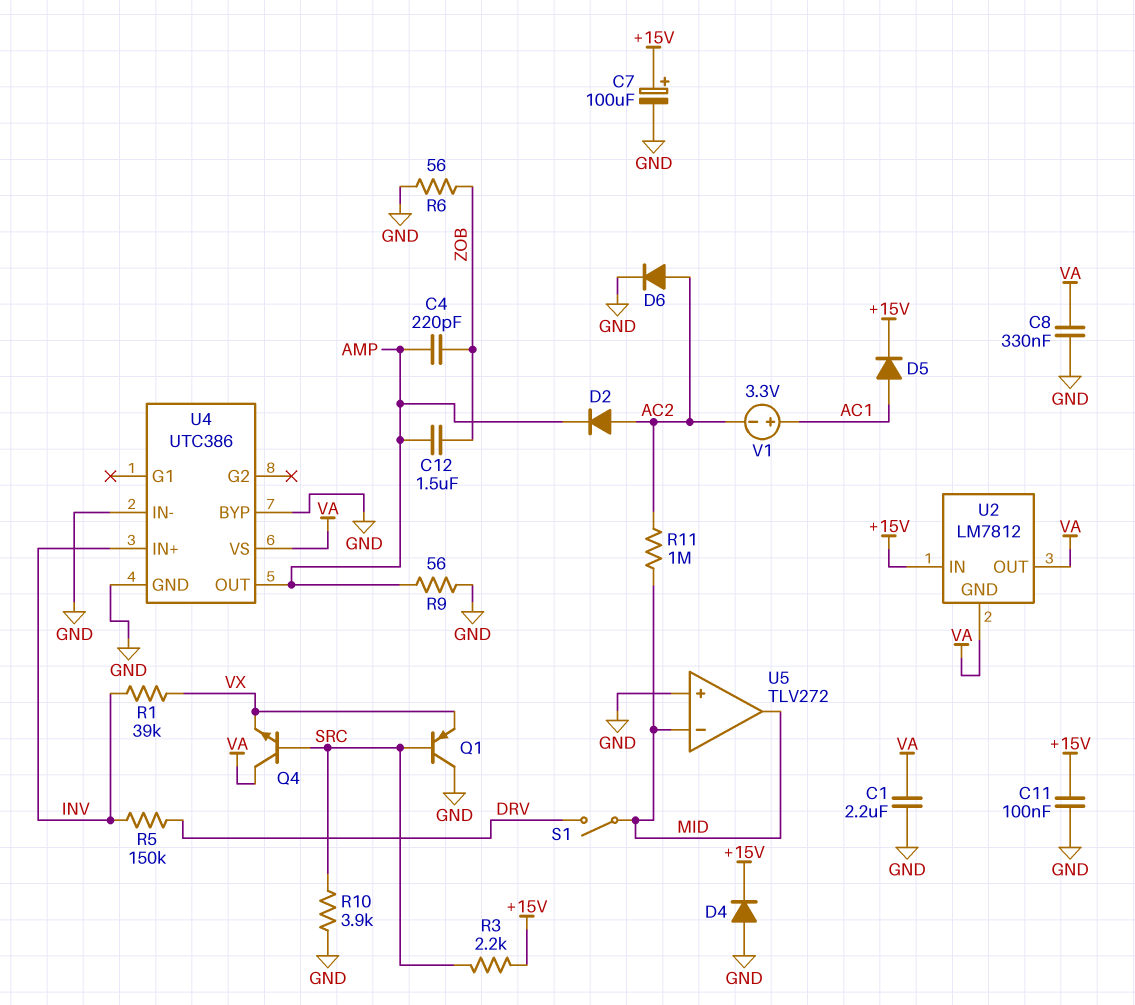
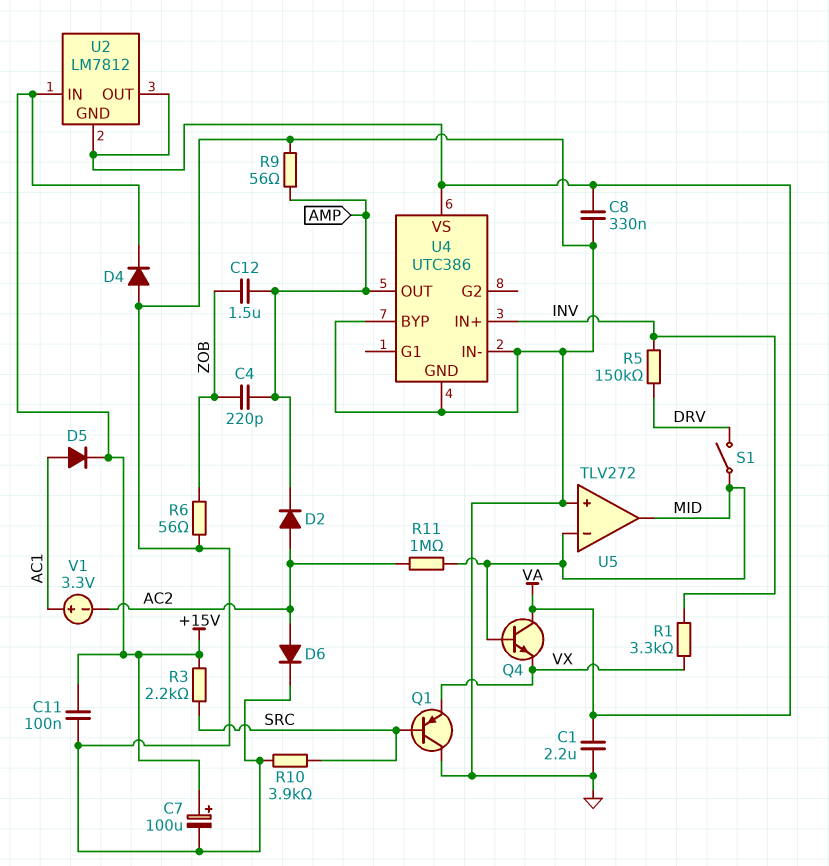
Q4: NPN (B SRC, C VA, E VX) -> NPN (B MID, C VA, E VX)
R1: 39k (INV, VX) -> 3.3k (INV, VX)

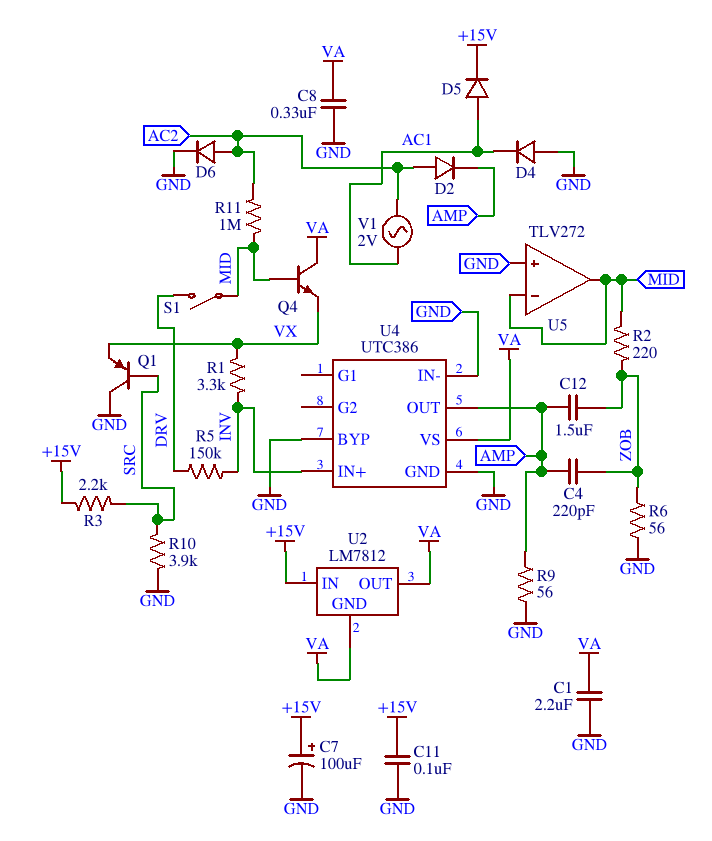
D4: diode (A GND, K +15V) -> diode (A GND, K AC1)
R2: none -> 220 (MID, ZOB)
V1: 3.3V (plus AC1, minus AC2) -> AC 2V (AC1, AC2)

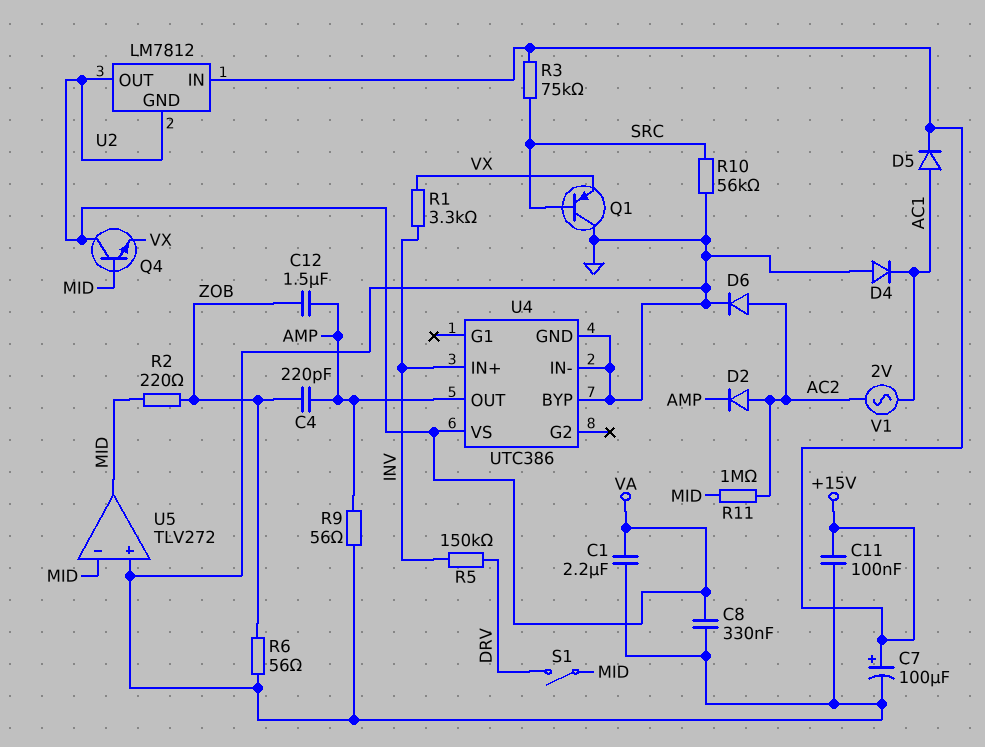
R3: 2.2k (+15V, SRC) -> 75k (+15V, SRC)
R10: 3.9k (GND, SRC) -> 56k (GND, SRC)

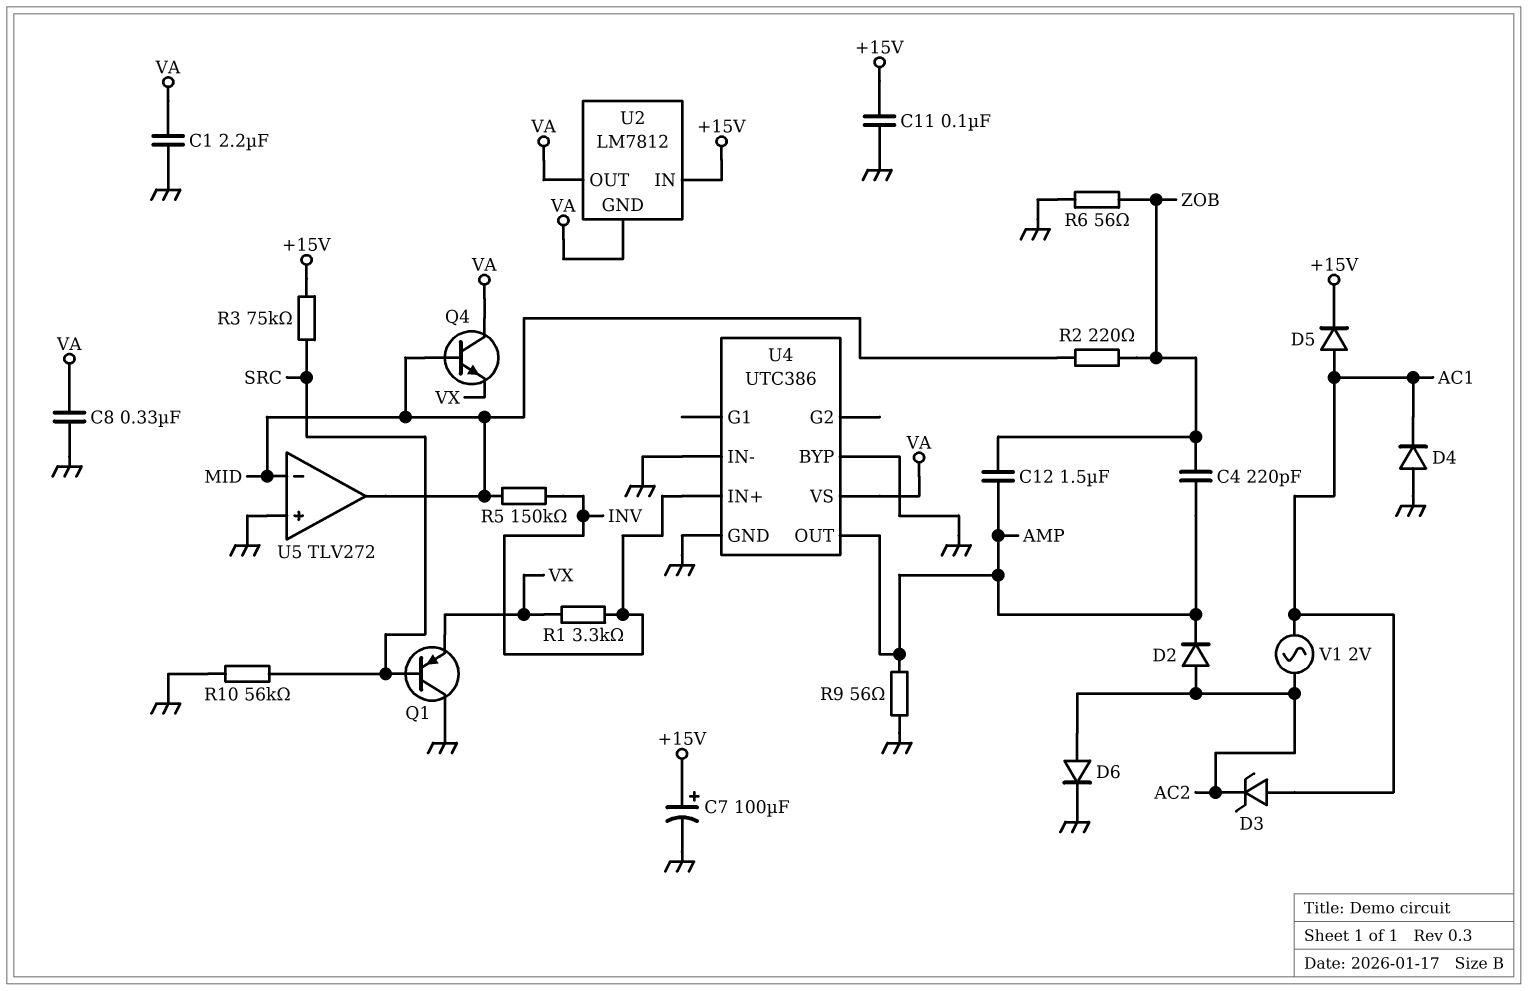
D3: none -> zener (A AC1, K AC2)
R5: 150k (DRV, INV) -> 150k (INV, MID)
R11: 1M (AC2, MID) -> none
S1: switch (DRV, MID) -> none

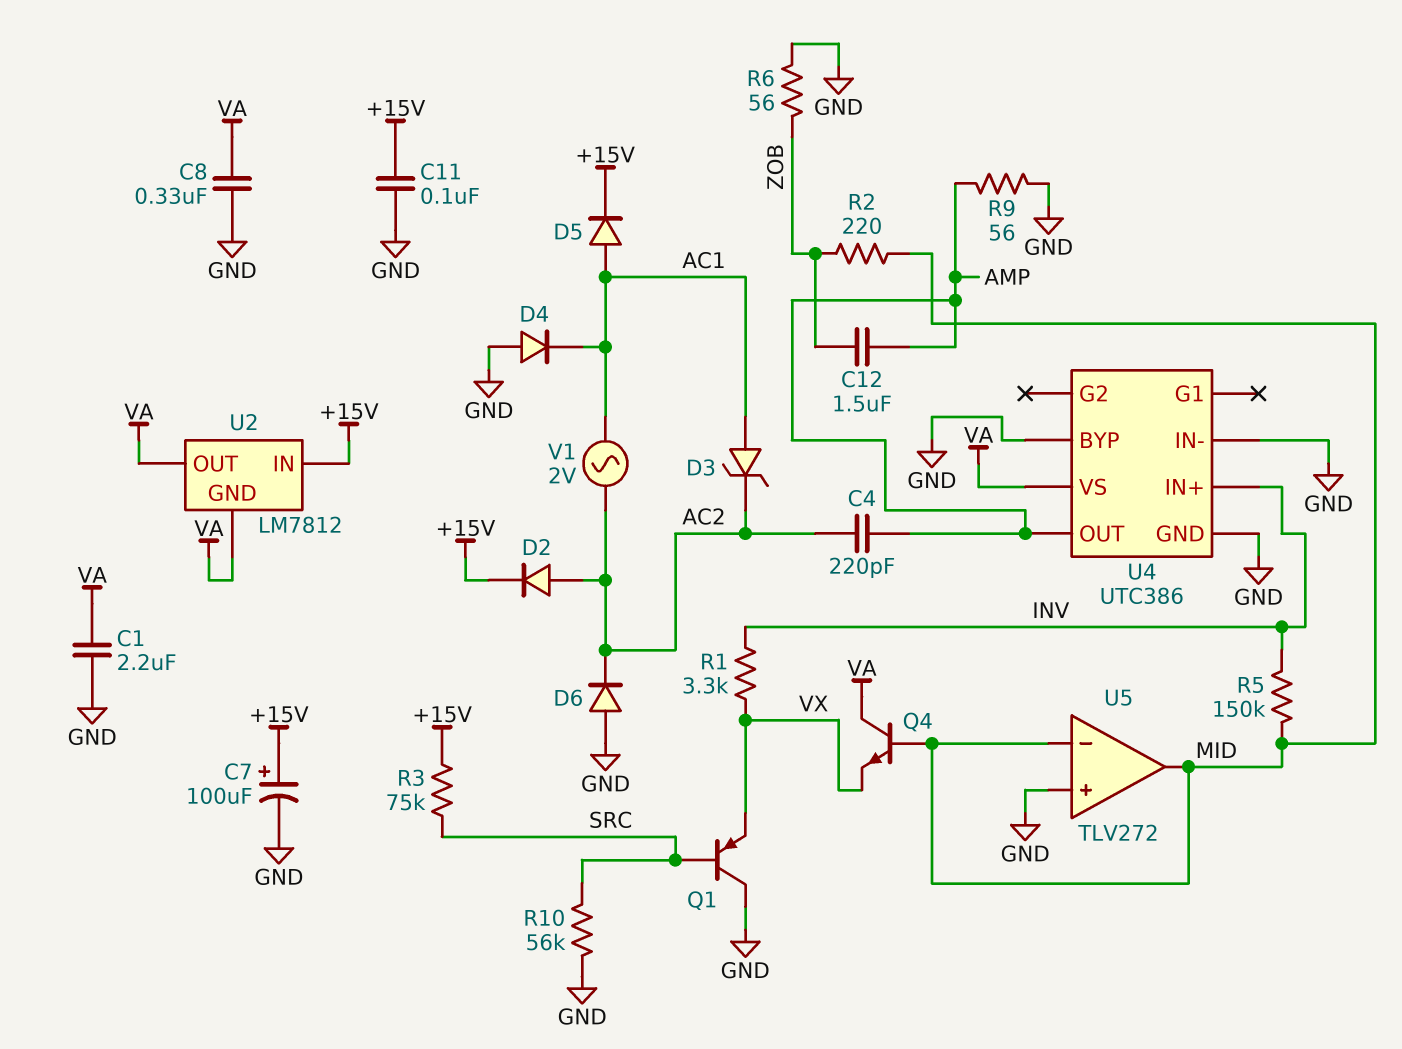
C4: 220pF (AMP, ZOB) -> 220pF (AC2, AMP)
D2: diode (A AC2, K AMP) -> diode (A AC2, K +15V)
D6: diode (A AC2, K GND) -> diode (A GND, K AC2)

